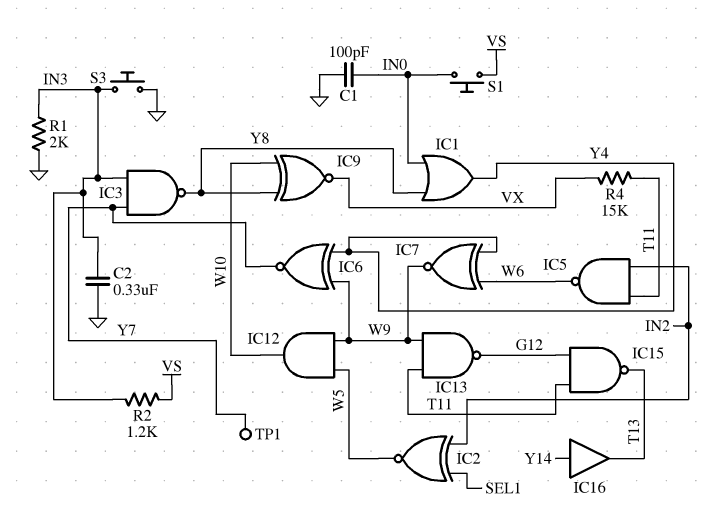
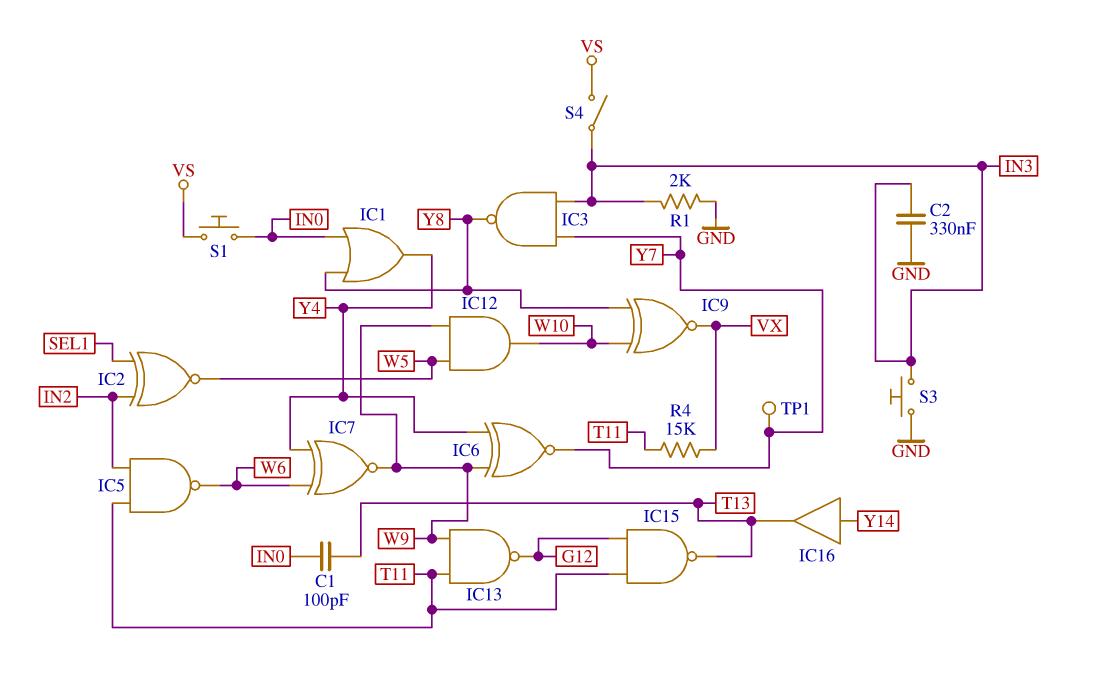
C1: 100pF (GND, IN0) -> 100pF (IN0, T13)
R2: 1.2k (IN3, VS) -> none
S4: none -> switch (IN3, VS)

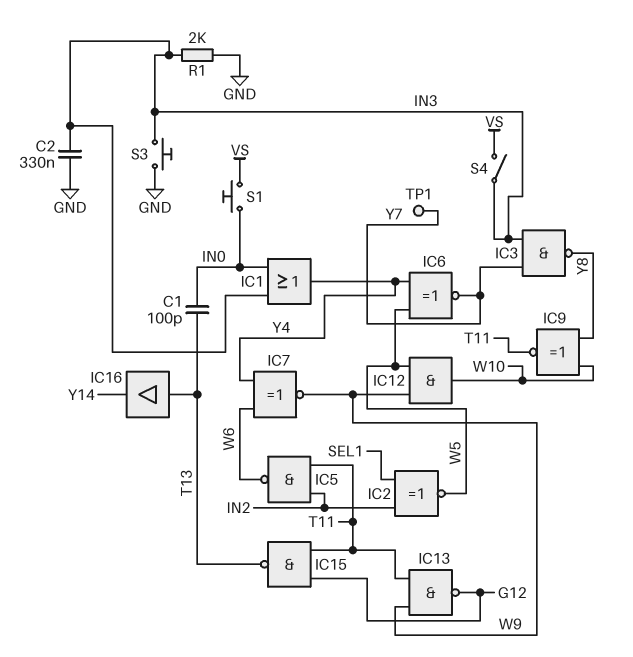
IC1: OR (in IN0, in Y8, out Y4) -> OR (in IN0, in IN3, out Y4)
IC6: XNOR (in W9, in Y4, out Y7) -> XNOR (in W5, in Y4, out Y7)
IC9: XNOR (in W10, in Y8, out VX) -> XNOR (in W10, in Y8, out T11)
IC16: buffer (in Y14, out T13) -> buffer (in T13, out Y14)
R4: 15k (T11, VX) -> none

